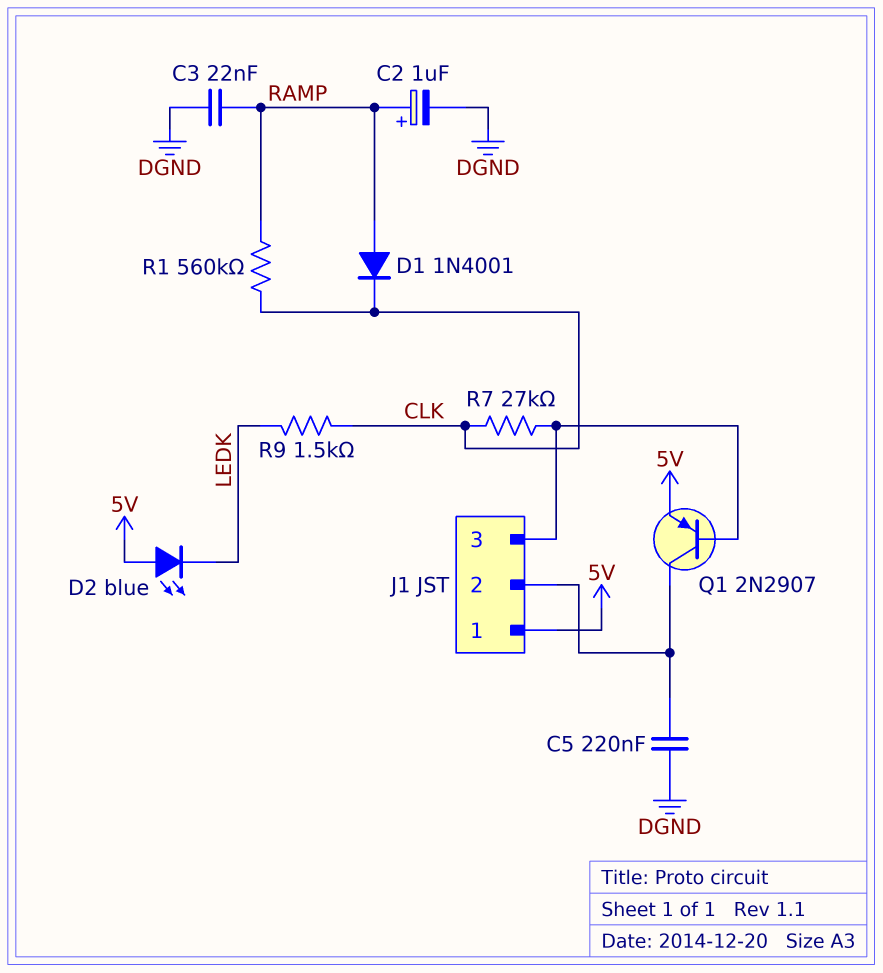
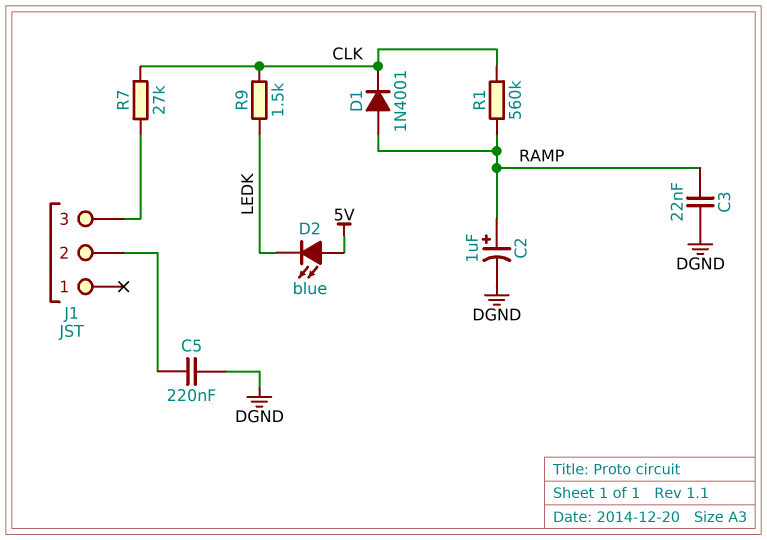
J1 pin 1: 5V -> none
Q1: PNP 2N2907 (B J1/3, C J1/2, E 5V) -> none

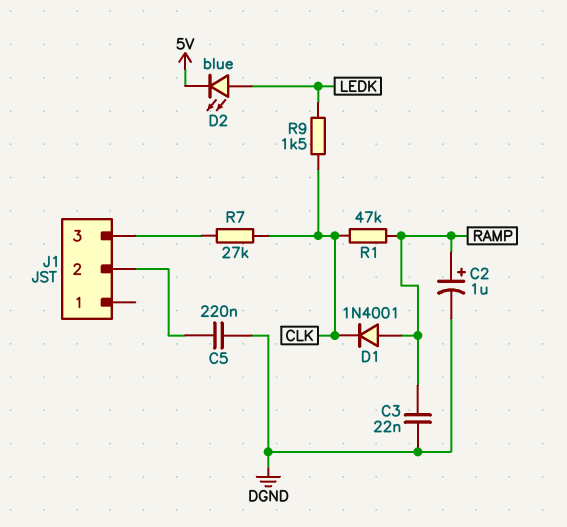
D2: LED blue (A 5V, K LEDK) -> LED blue (A LEDK, K 5V)
R1: 560k (CLK, RAMP) -> 47k (CLK, RAMP)

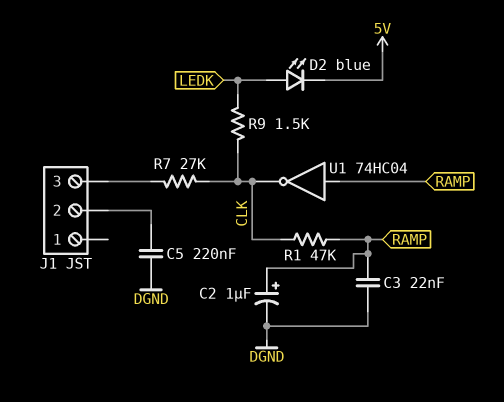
D1: diode 1N4001 (A RAMP, K CLK) -> none
U1: none -> NOT 74HC04 (in RAMP, out CLK)

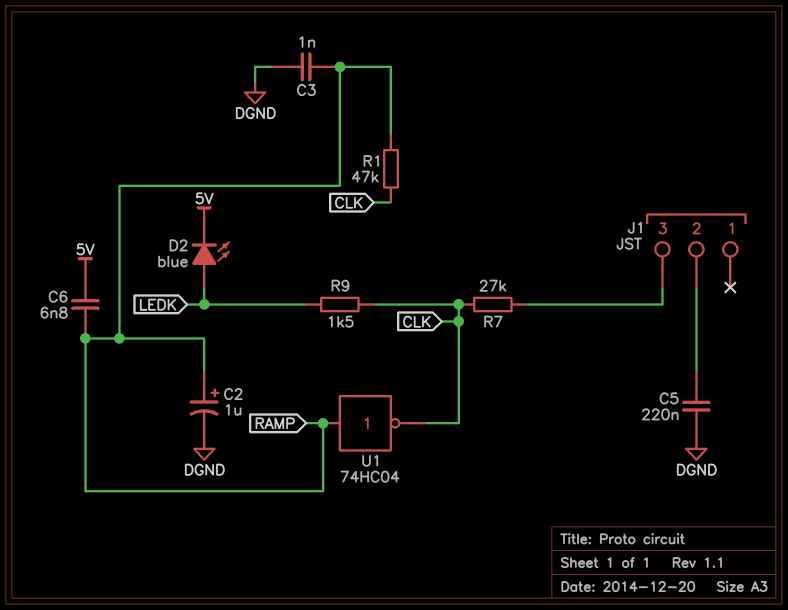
C3: 22nF (DGND, RAMP) -> 1nF (DGND, RAMP)
C6: none -> 6.8nF (5V, RAMP)

